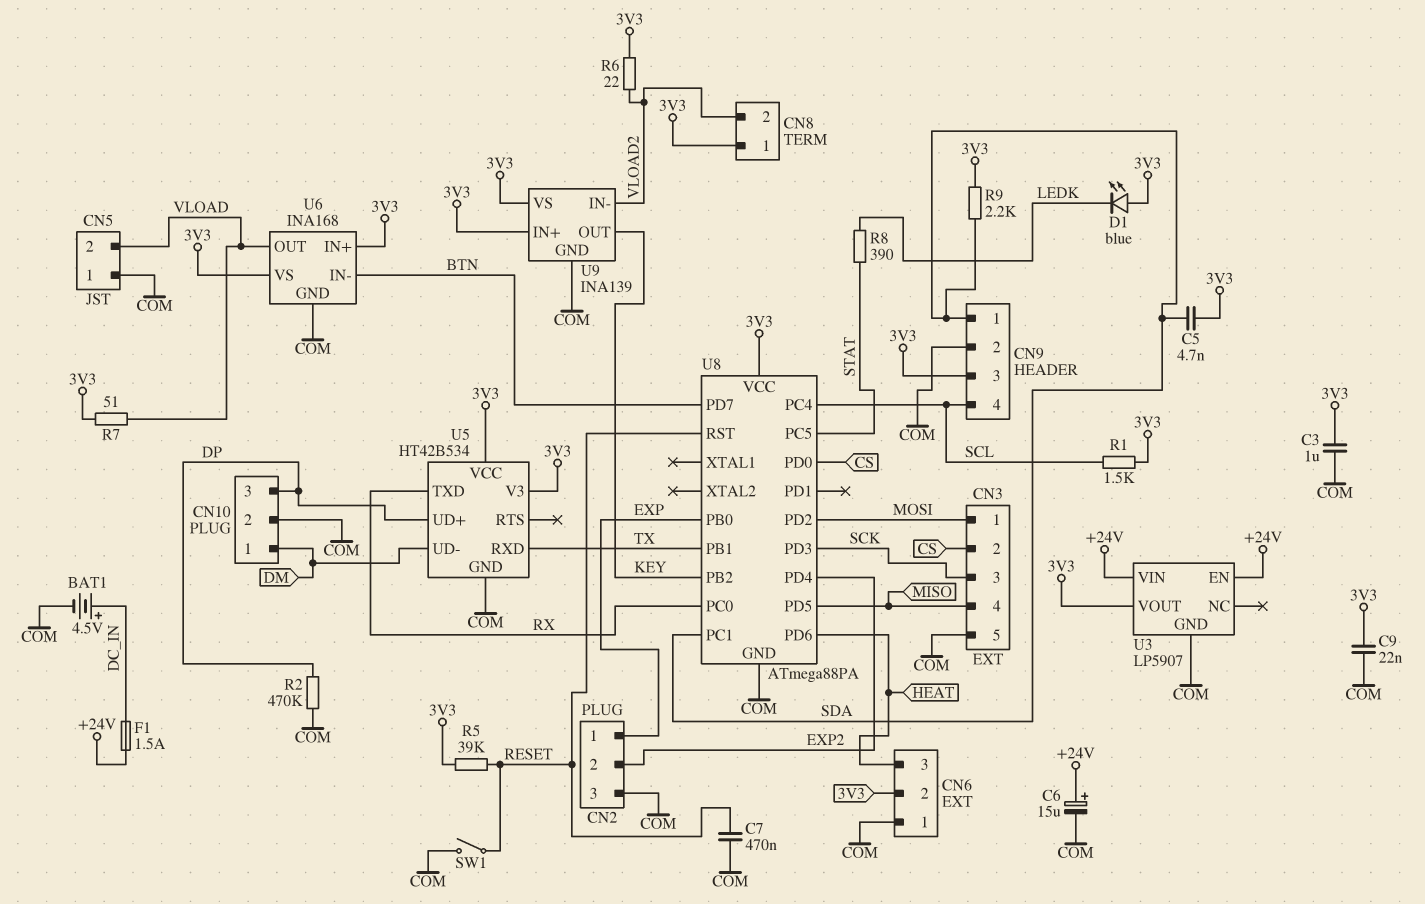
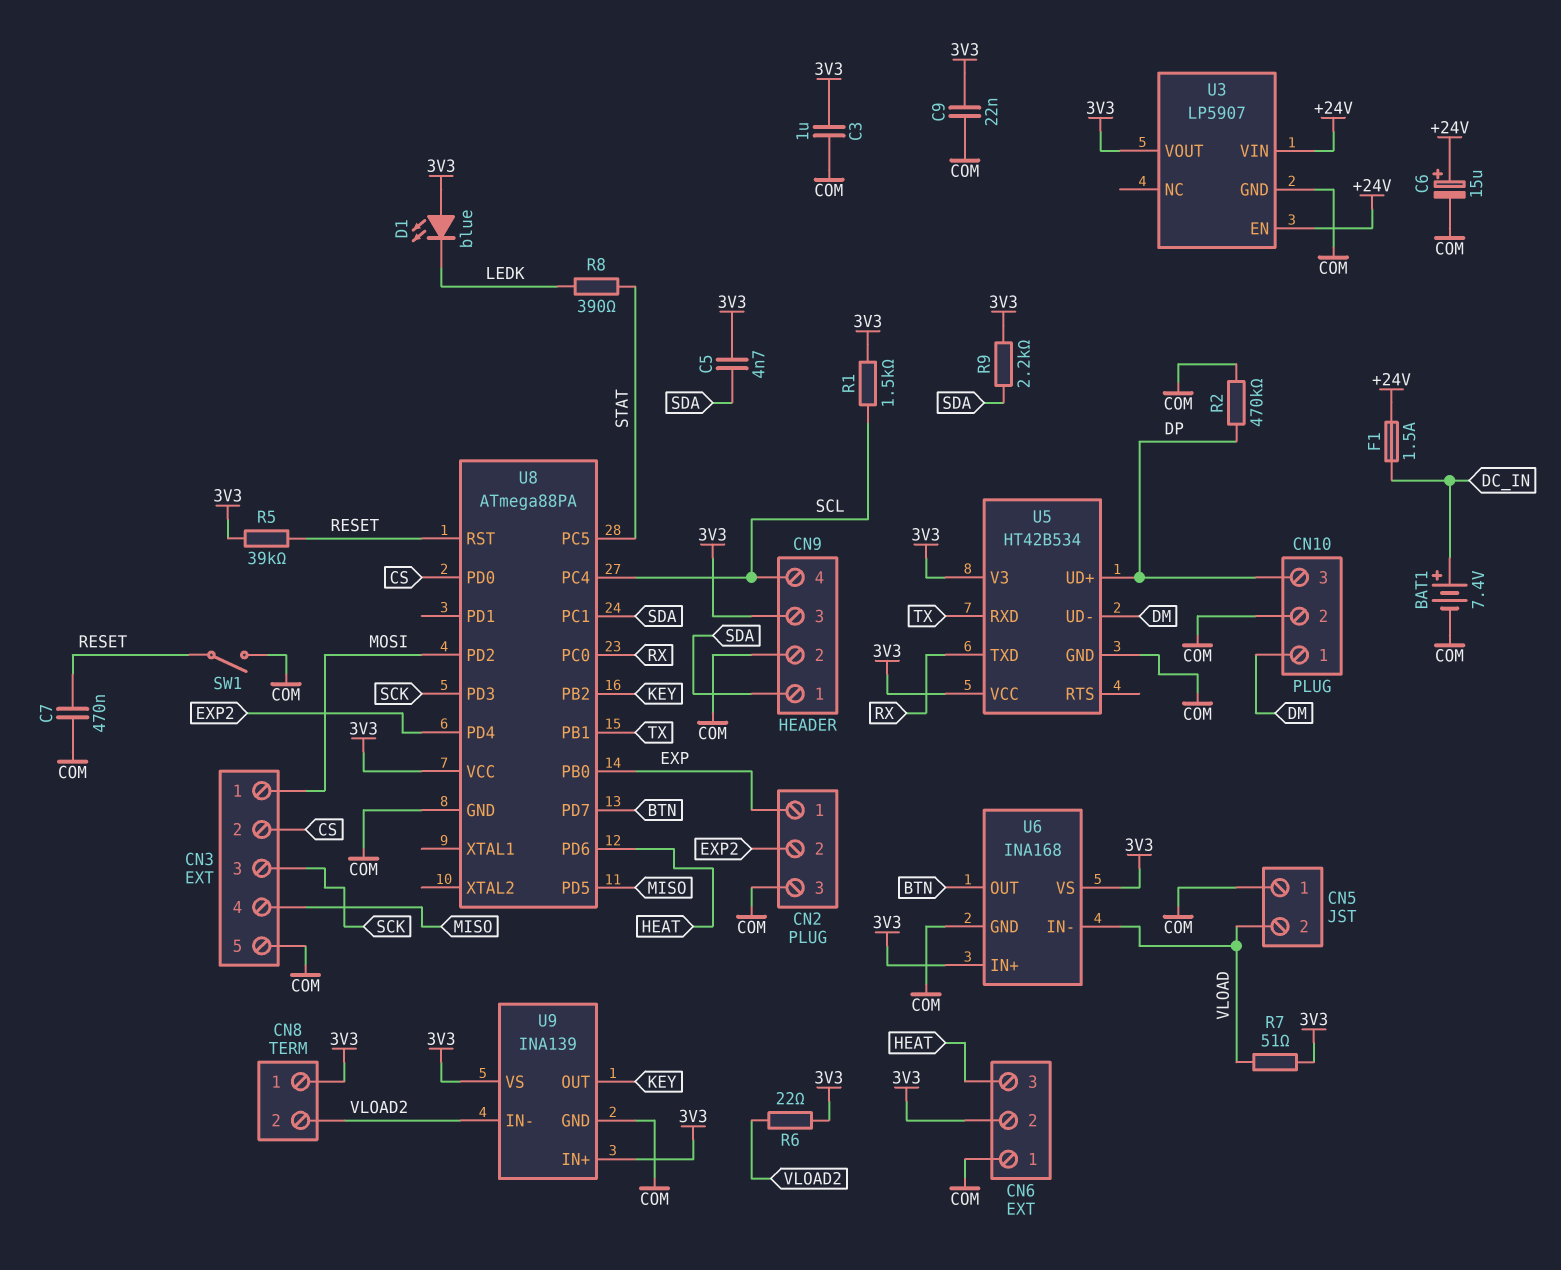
BAT1: 4.5V (plus DC_IN, minus COM) -> 7.4V (plus DC_IN, minus COM)
U6 pin IN-: BTN -> VLOAD
U6 pin OUT: VLOAD -> BTN

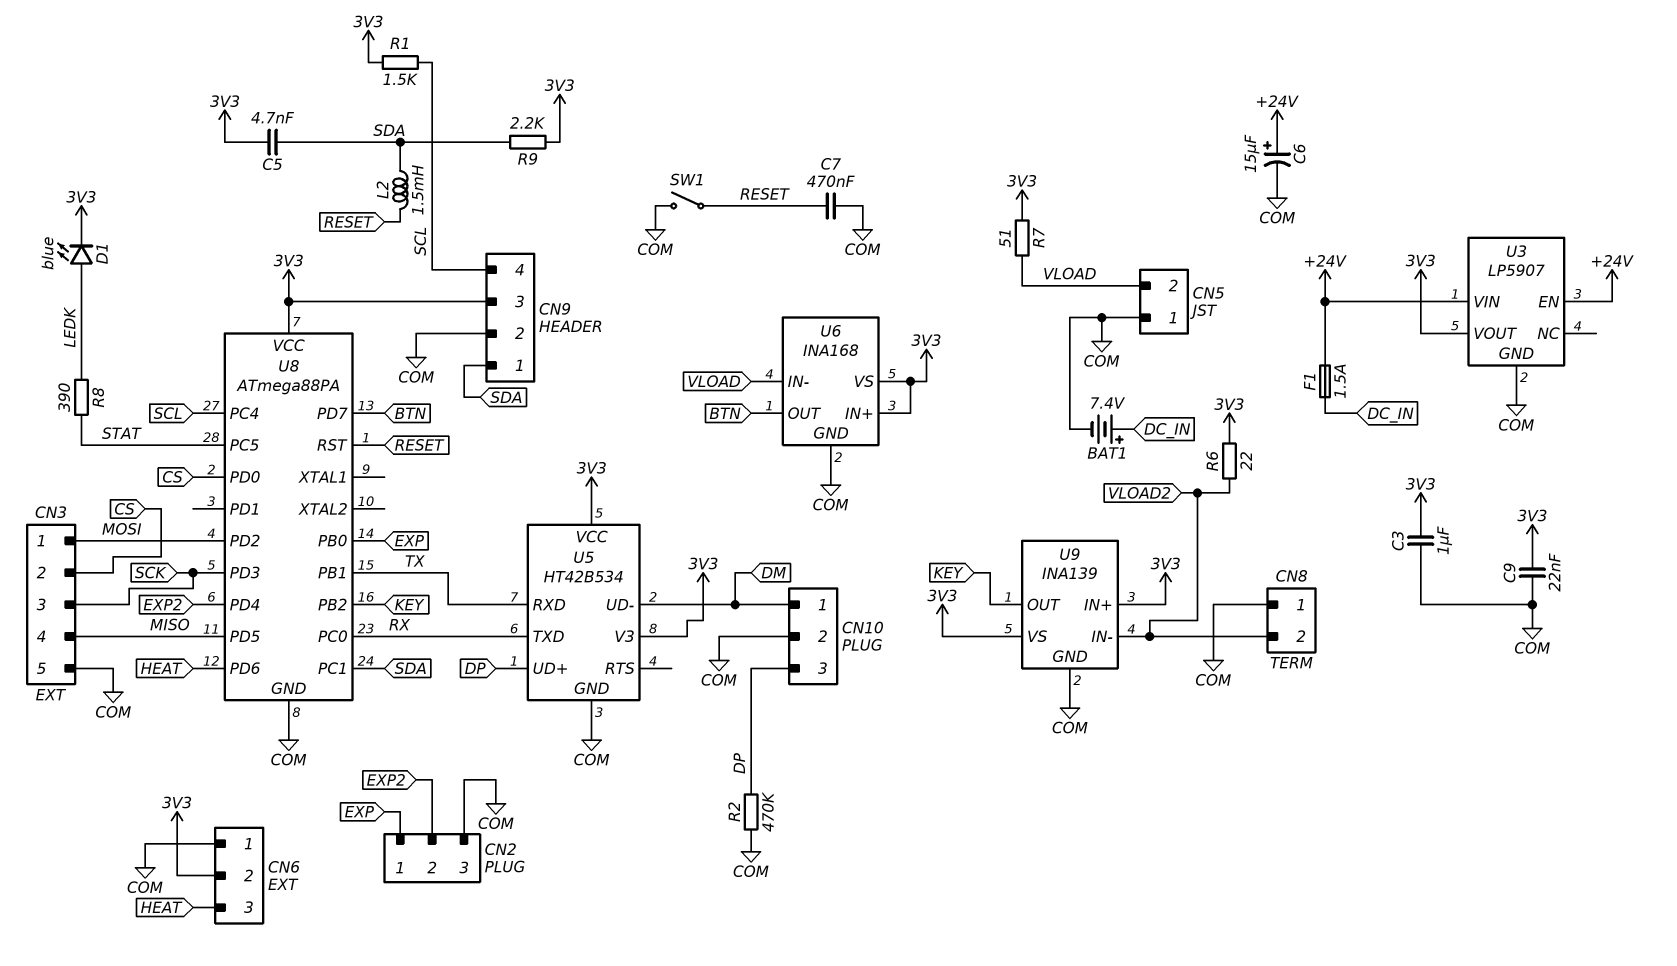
CN8 pin 1: 3V3 -> COM
D1: LED blue (A 3V3, K LEDK) -> LED blue (A LEDK, K 3V3)
L2: none -> 1.5mH (RESET, SDA)
R5: 39k (3V3, RESET) -> none

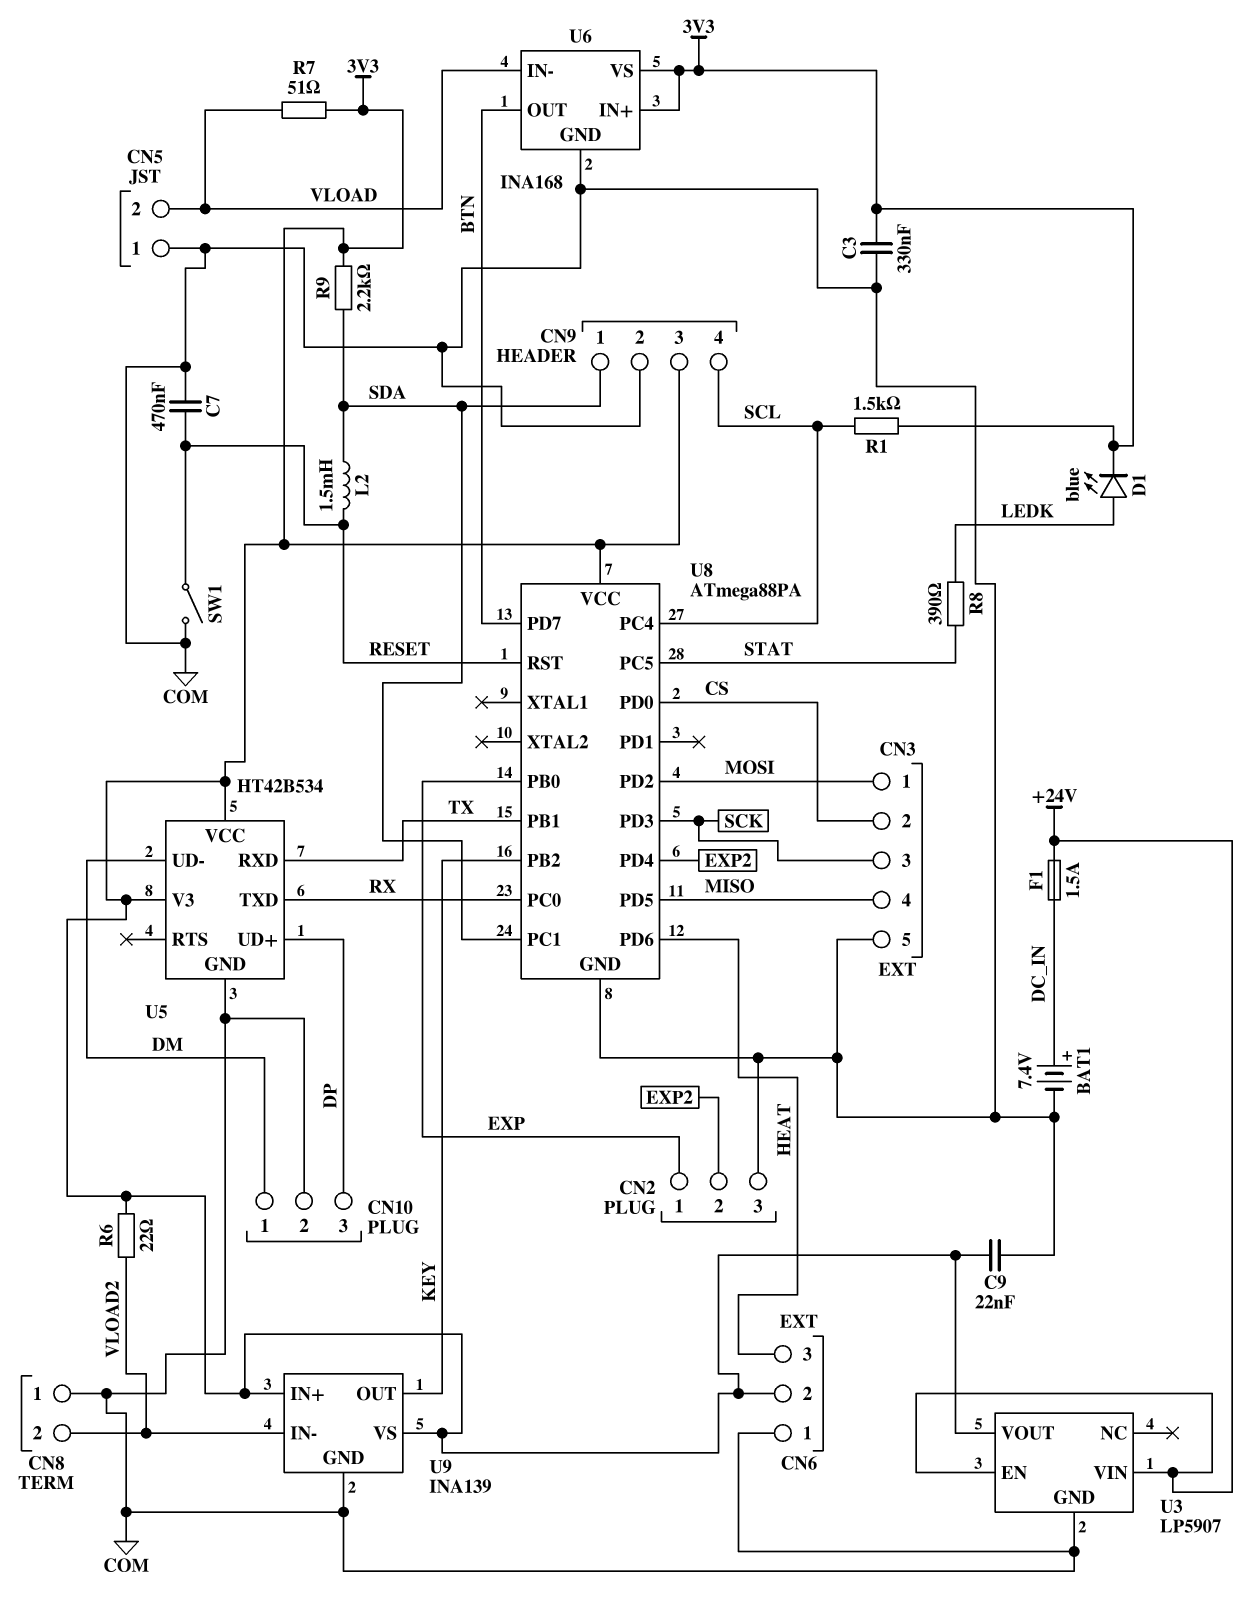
C3: 1uF (3V3, COM) -> 330nF (3V3, COM)
C5: 4.7nF (3V3, SDA) -> none
C6: 15uF (plus +24V, minus COM) -> none
R2: 470k (COM, DP) -> none

